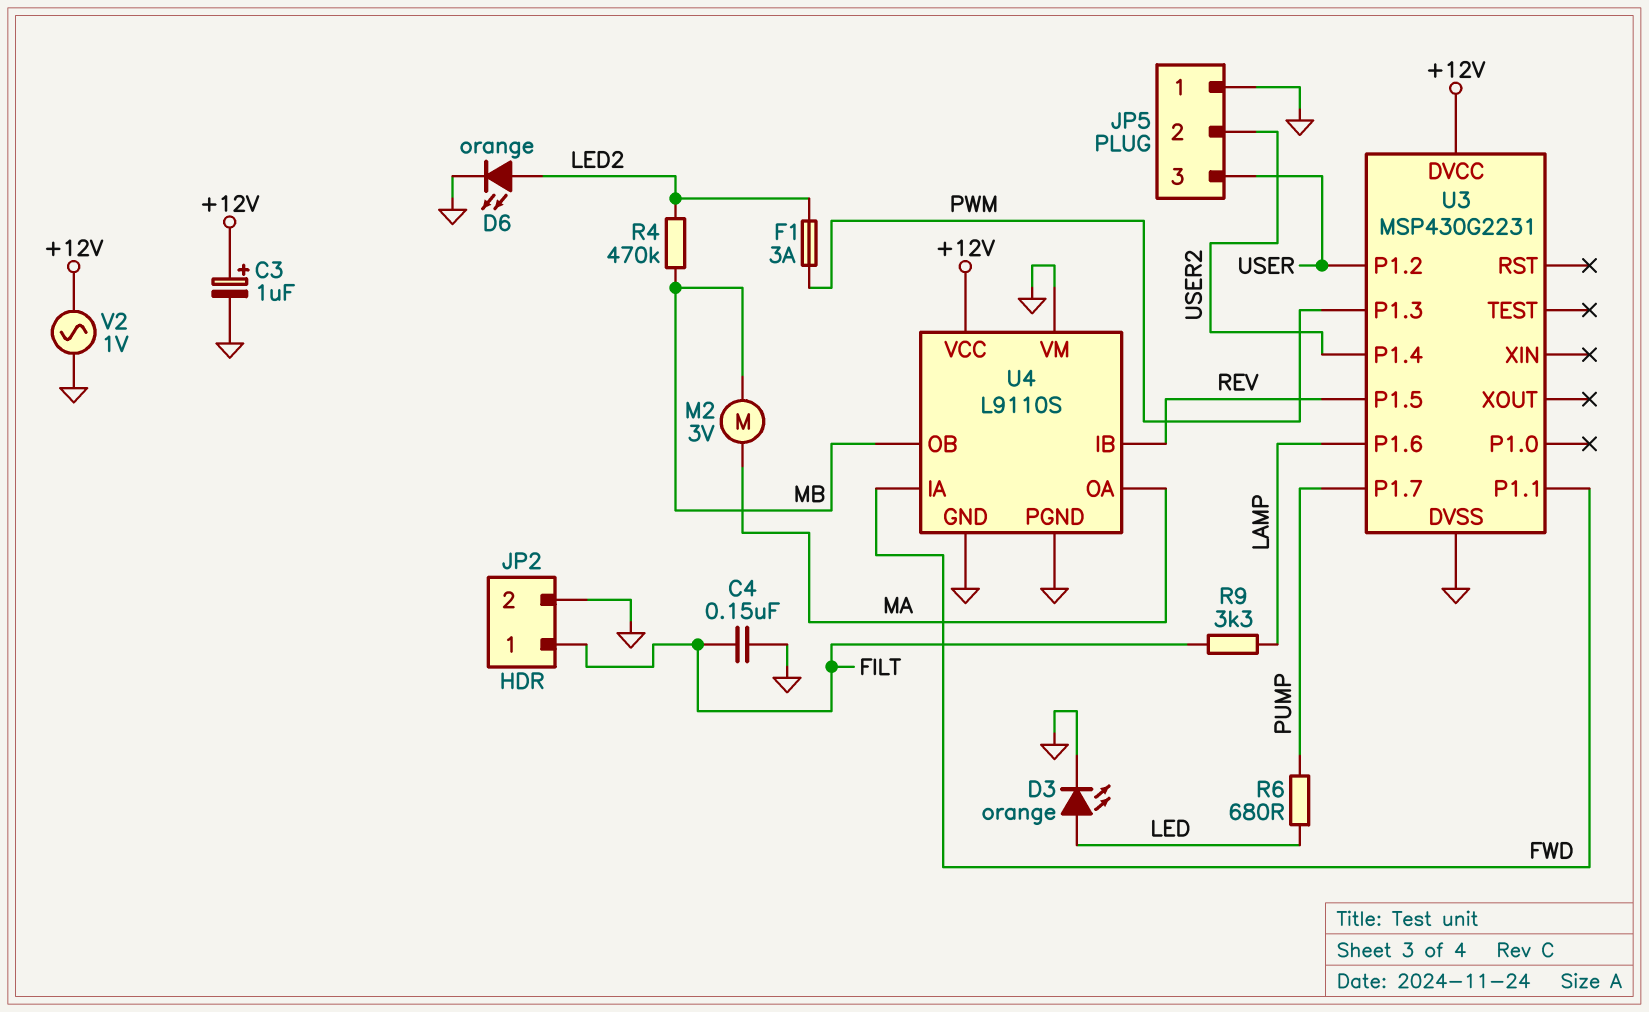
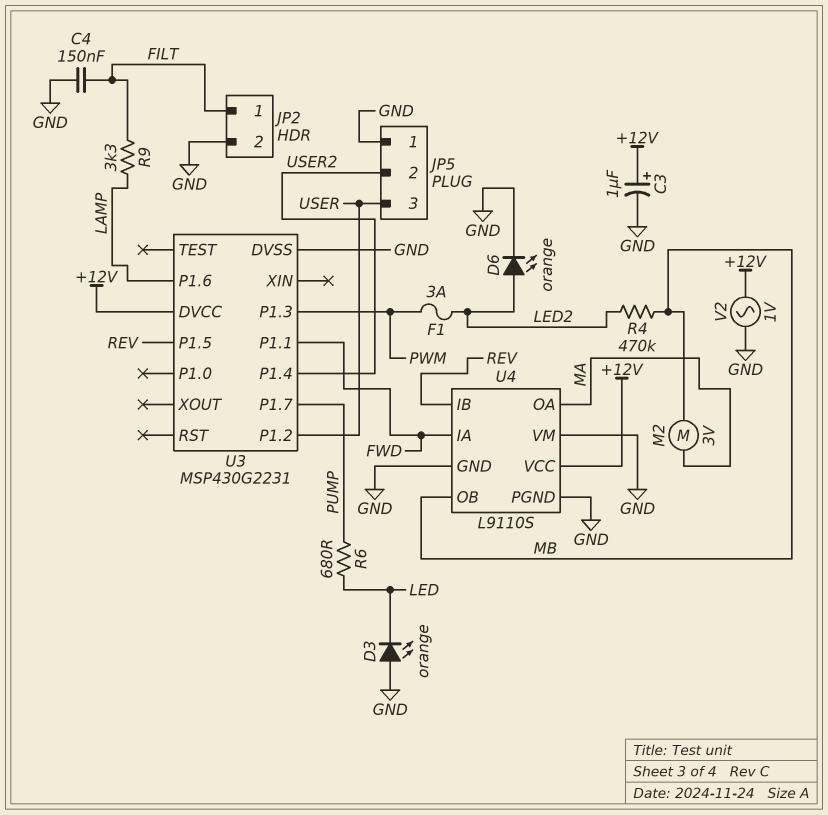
D3: LED orange (A LED, K GND) -> LED orange (A GND, K LED)

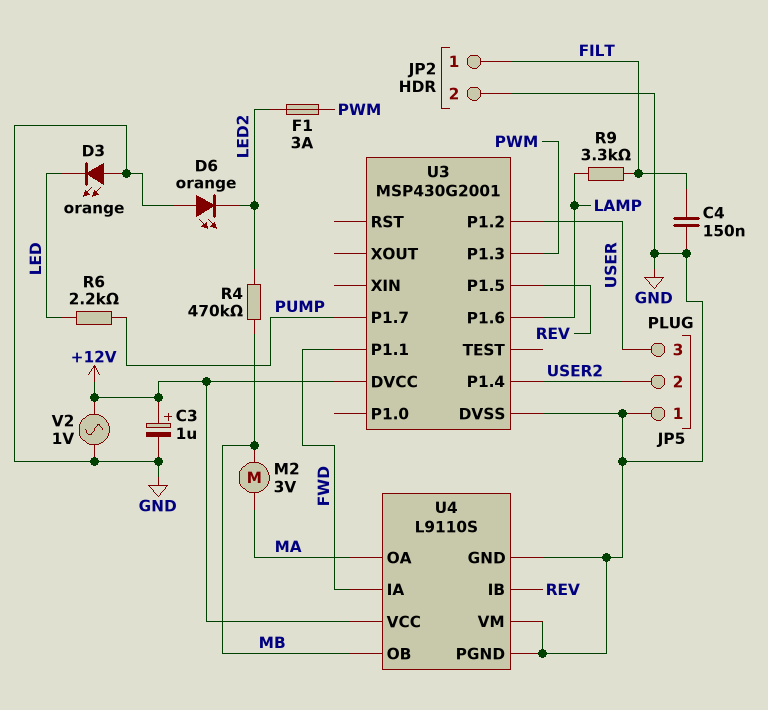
D6: LED orange (A LED2, K GND) -> LED orange (A GND, K LED2)
R6: 680 (LED, PUMP) -> 2.2k (LED, PUMP)
U3: MSP430G2231 -> MSP430G2001

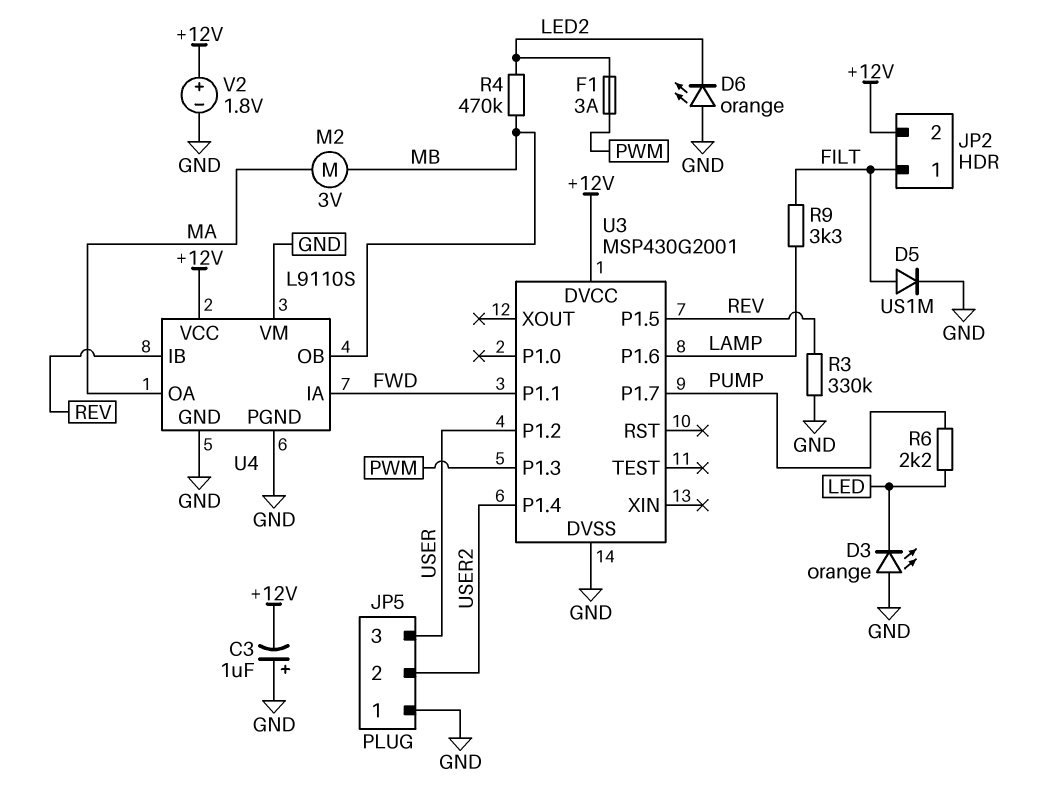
C3: 1uF (plus +12V, minus GND) -> 1uF (plus GND, minus +12V)
C4: 150nF (FILT, GND) -> none
D5: none -> diode US1M (A FILT, K GND)
JP2 pin 2: GND -> +12V
R3: none -> 330k (GND, REV)
V2: AC 1V (+12V, GND) -> 1.8V (plus +12V, minus GND)

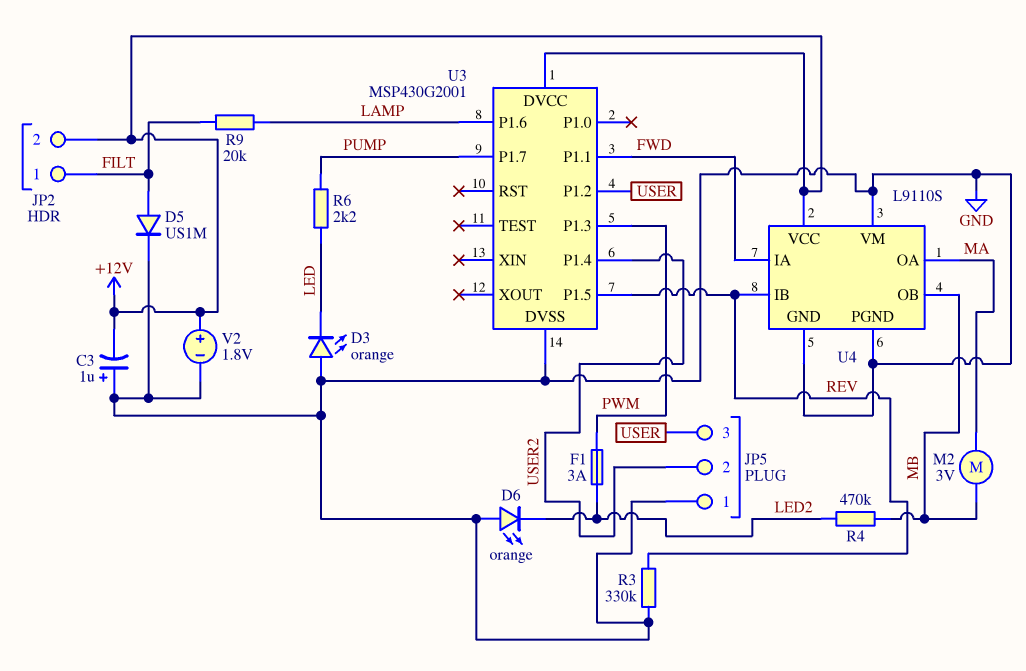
R9: 3.3k (FILT, LAMP) -> 20k (FILT, LAMP)

